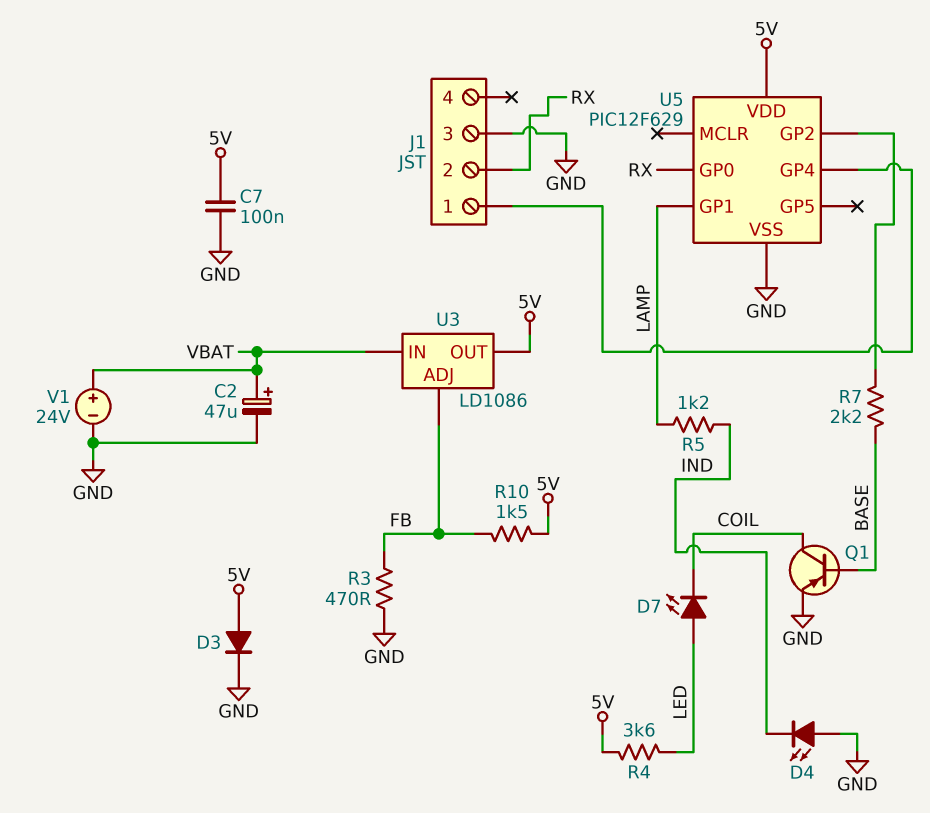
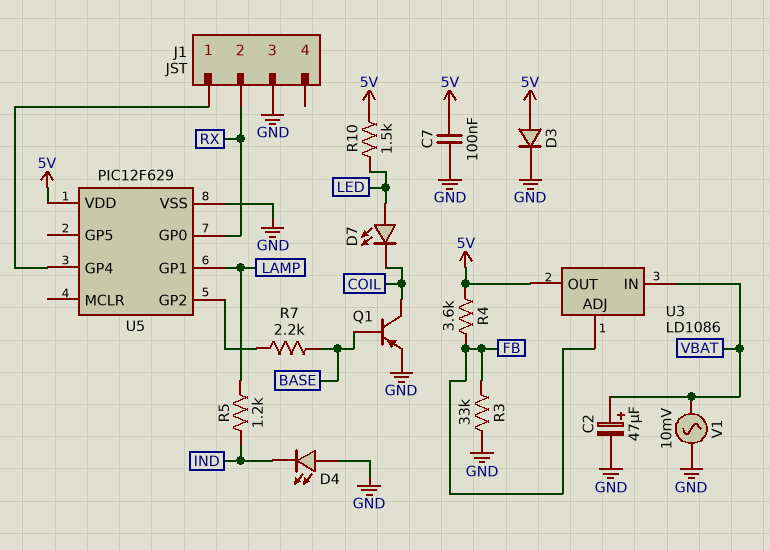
R3: 470 (FB, GND) -> 33k (FB, GND)
R4: 3.6k (5V, LED) -> 3.6k (5V, FB)
R10: 1.5k (5V, FB) -> 1.5k (5V, LED)
V1: 24V (plus VBAT, minus GND) -> AC 10mV (GND, VBAT)

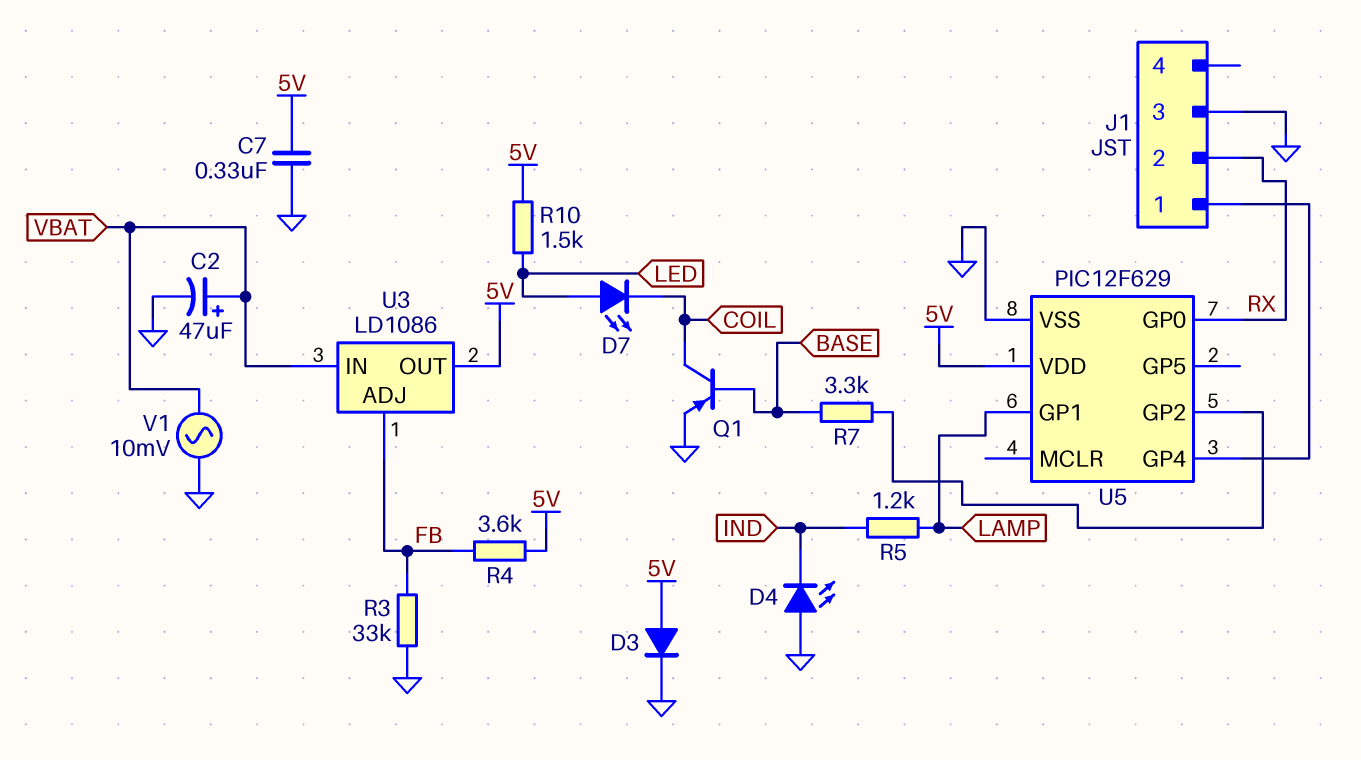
C7: 100nF (5V, GND) -> 330nF (5V, GND)
R7: 2.2k (BASE, U5/GP2) -> 3.3k (BASE, U5/GP2)

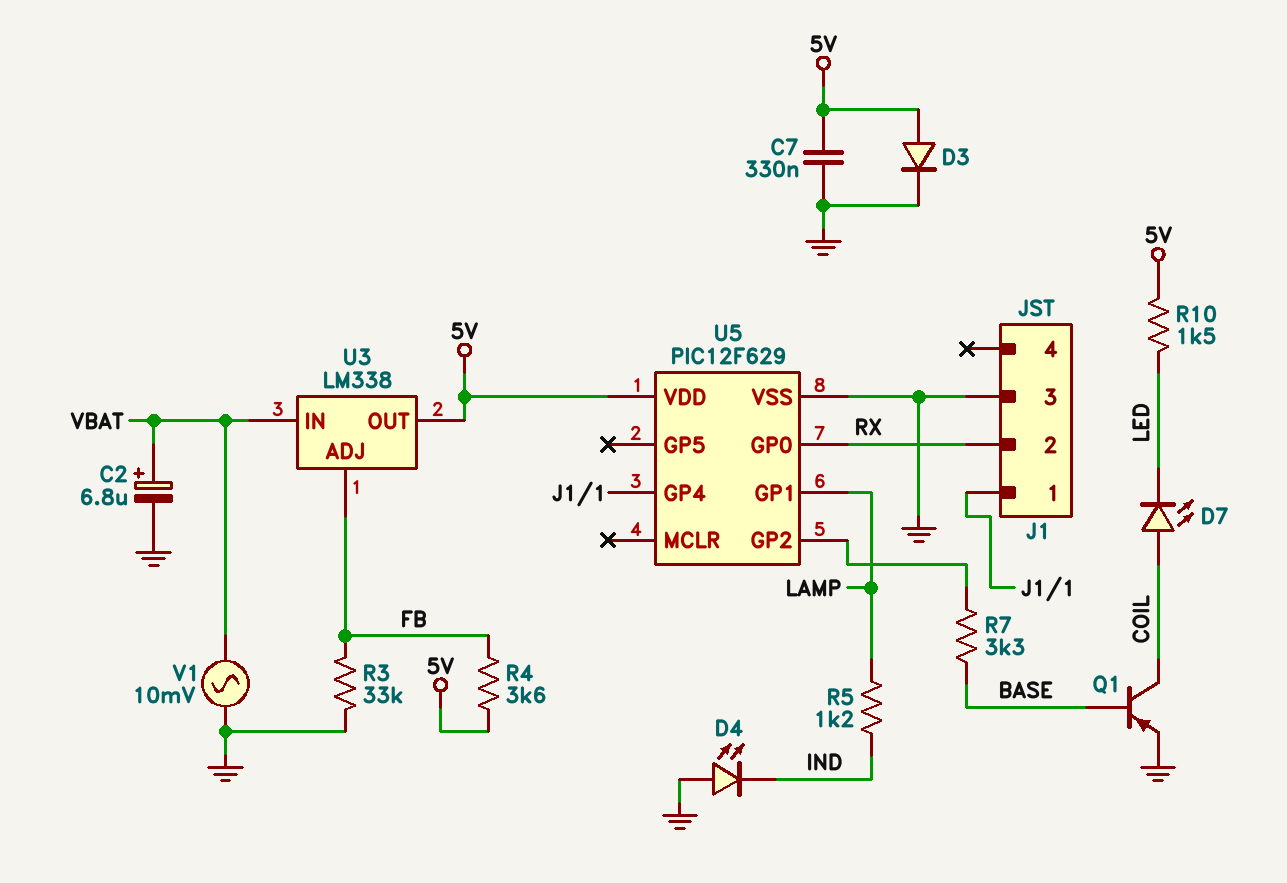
C2: 47uF (plus VBAT, minus GND) -> 6.8uF (plus VBAT, minus GND)
D7: LED (A LED, K COIL) -> LED (A COIL, K LED)
U3: LD1086 -> LM338

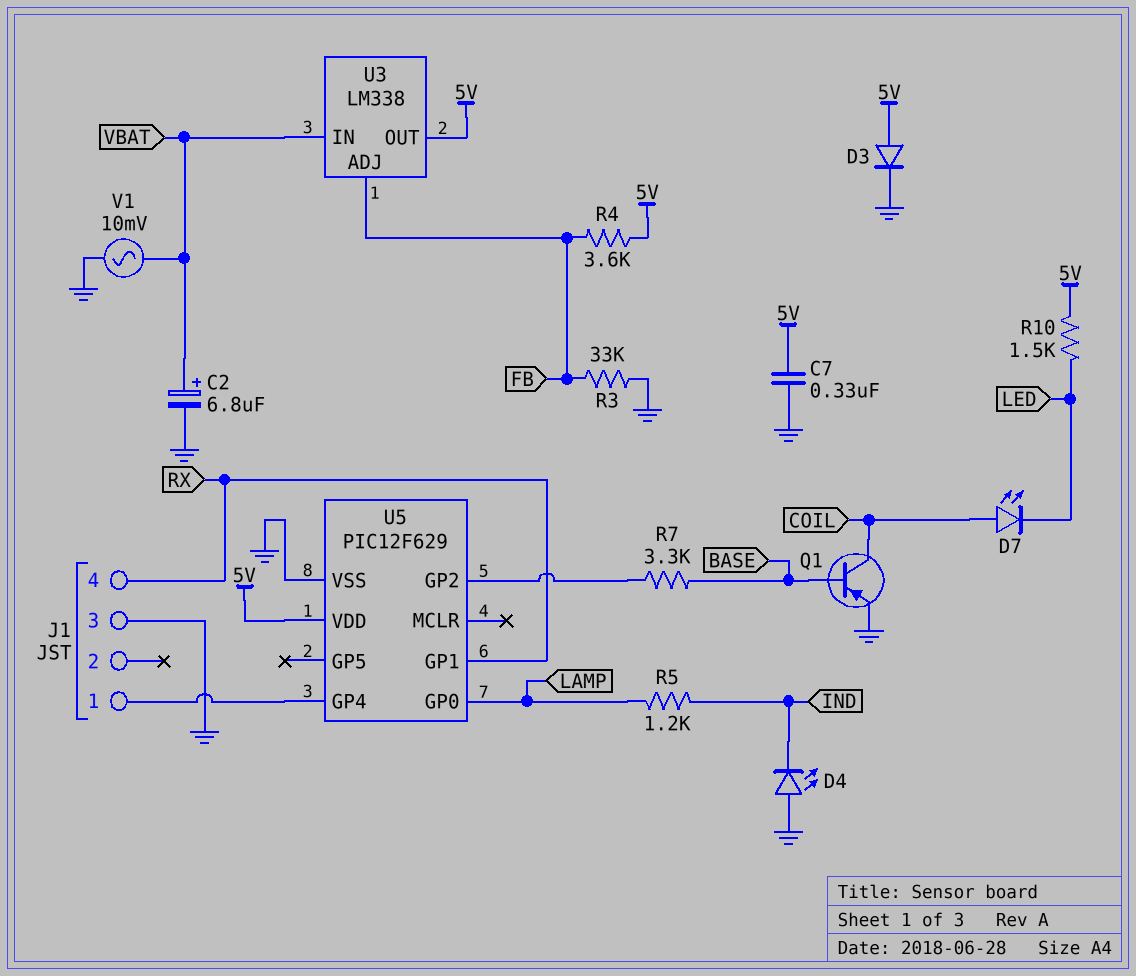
J1 pin 2: RX -> none
J1 pin 4: none -> RX
U5 pin GP0: RX -> LAMP
U5 pin GP1: LAMP -> RX

